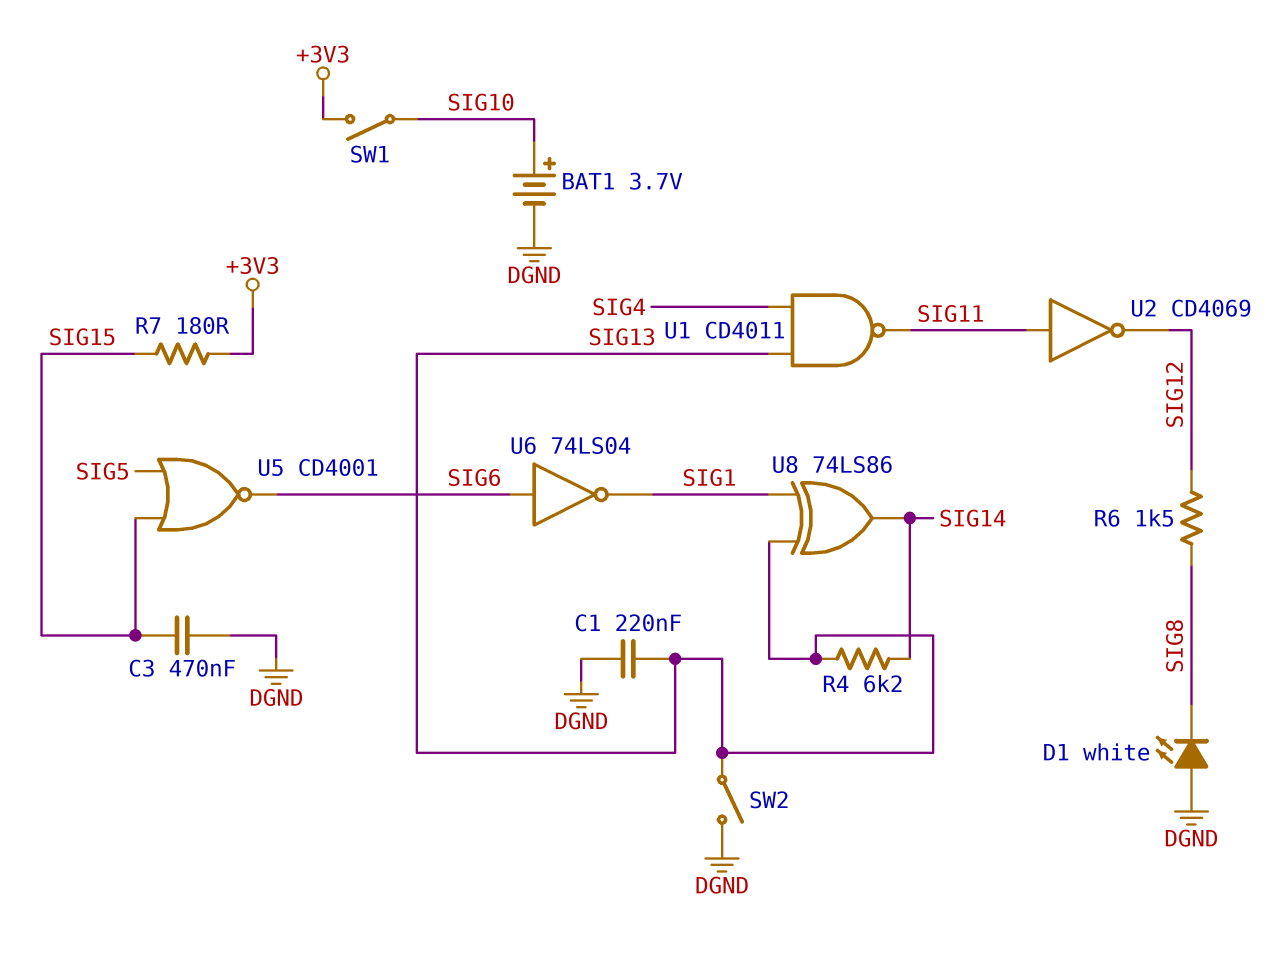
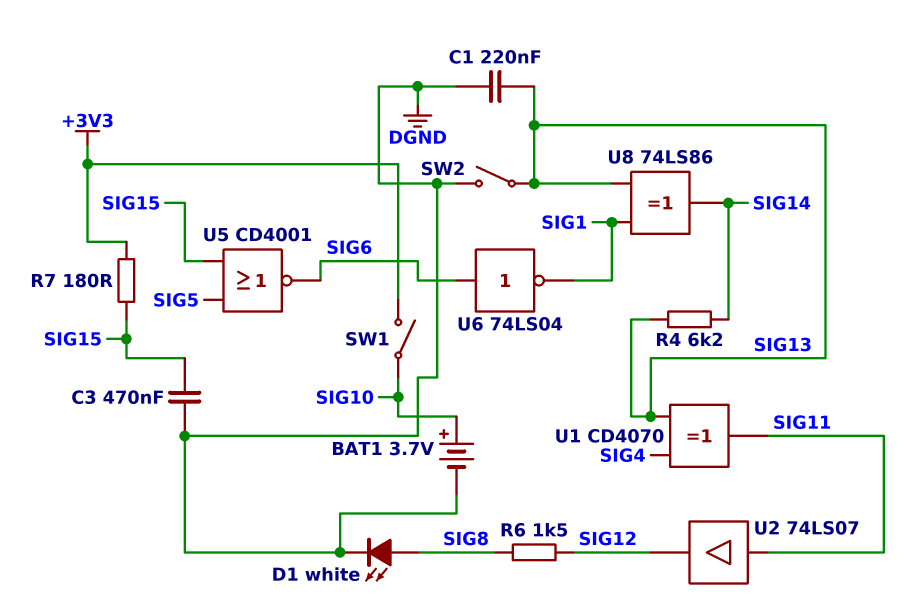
D1: LED white (A DGND, K SIG8) -> LED white (A SIG8, K DGND)
U1: NAND CD4011 (in SIG4, in SIG13, out SIG11) -> XOR CD4070 (in SIG4, in SIG13, out SIG11)
U2: NOT CD4069 (in SIG11, out SIG12) -> buffer 74LS07 (in SIG11, out SIG12)

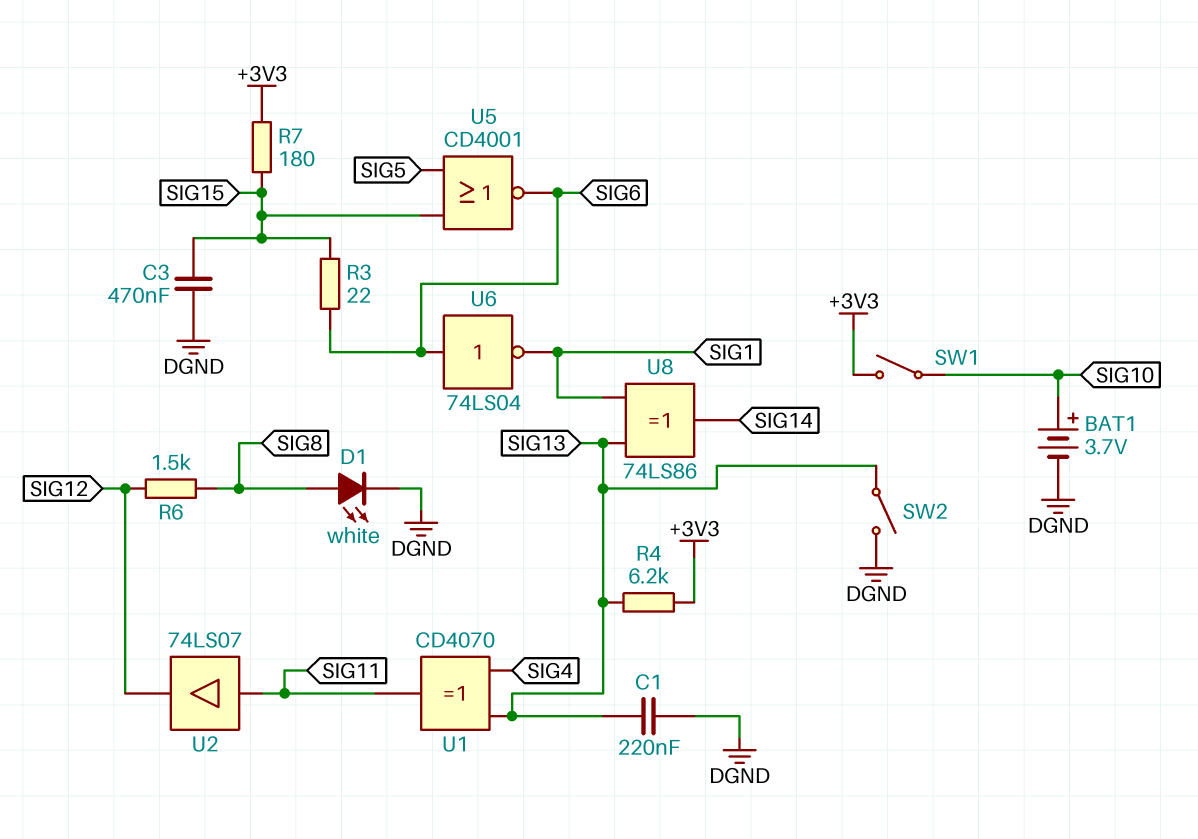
R3: none -> 22 (SIG6, SIG15)
R4: 6.2k (SIG13, SIG14) -> 6.2k (+3V3, SIG13)

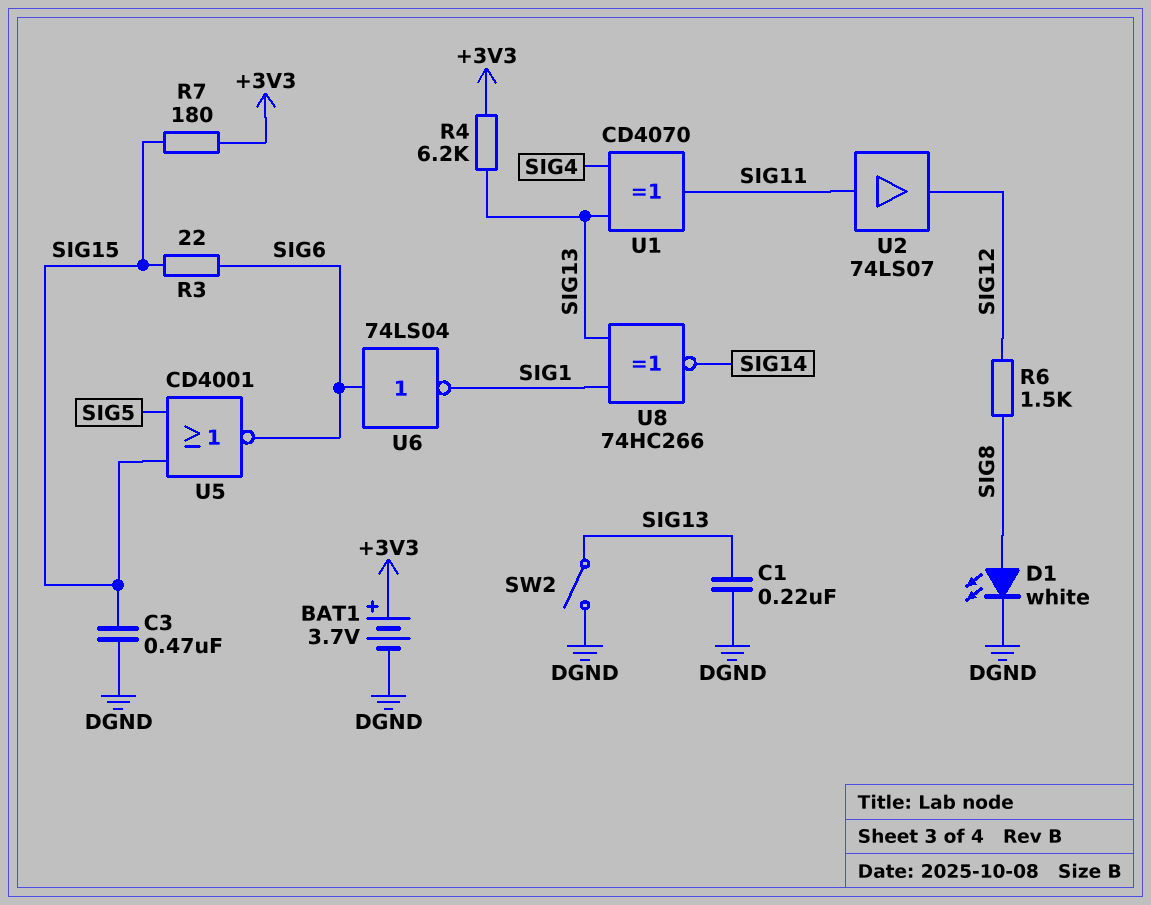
BAT1: 3.7V (plus SIG10, minus DGND) -> 3.7V (plus +3V3, minus DGND)
SW1: switch (+3V3, SIG10) -> none
U8: XOR 74LS86 (in SIG1, in SIG13, out SIG14) -> XNOR 74HC266 (in SIG1, in SIG13, out SIG14)

